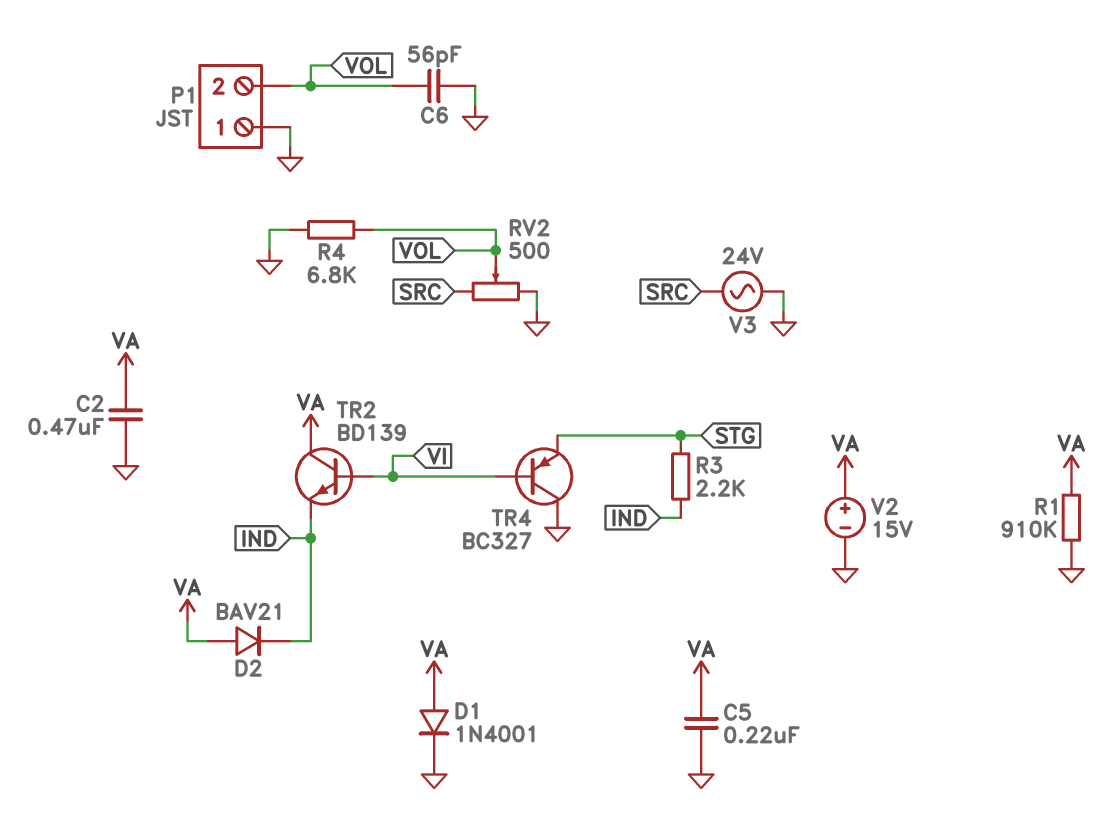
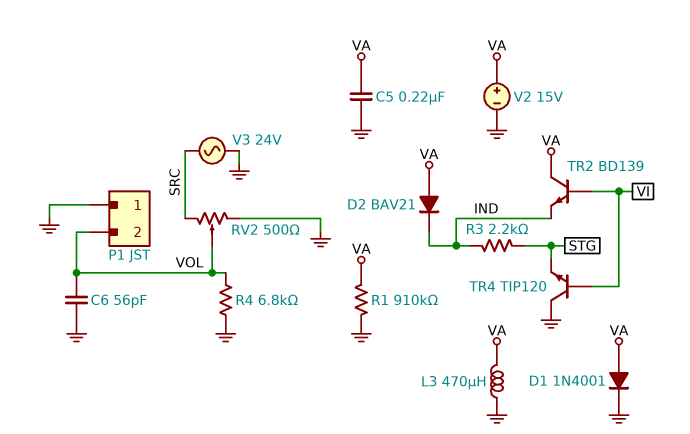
C2: 470nF (GND, VA) -> none
L3: none -> 470uH (GND, VA)
TR4: PNP BC327 (B VI, C GND, E STG) -> NPN TIP120 (B VI, C GND, E STG)

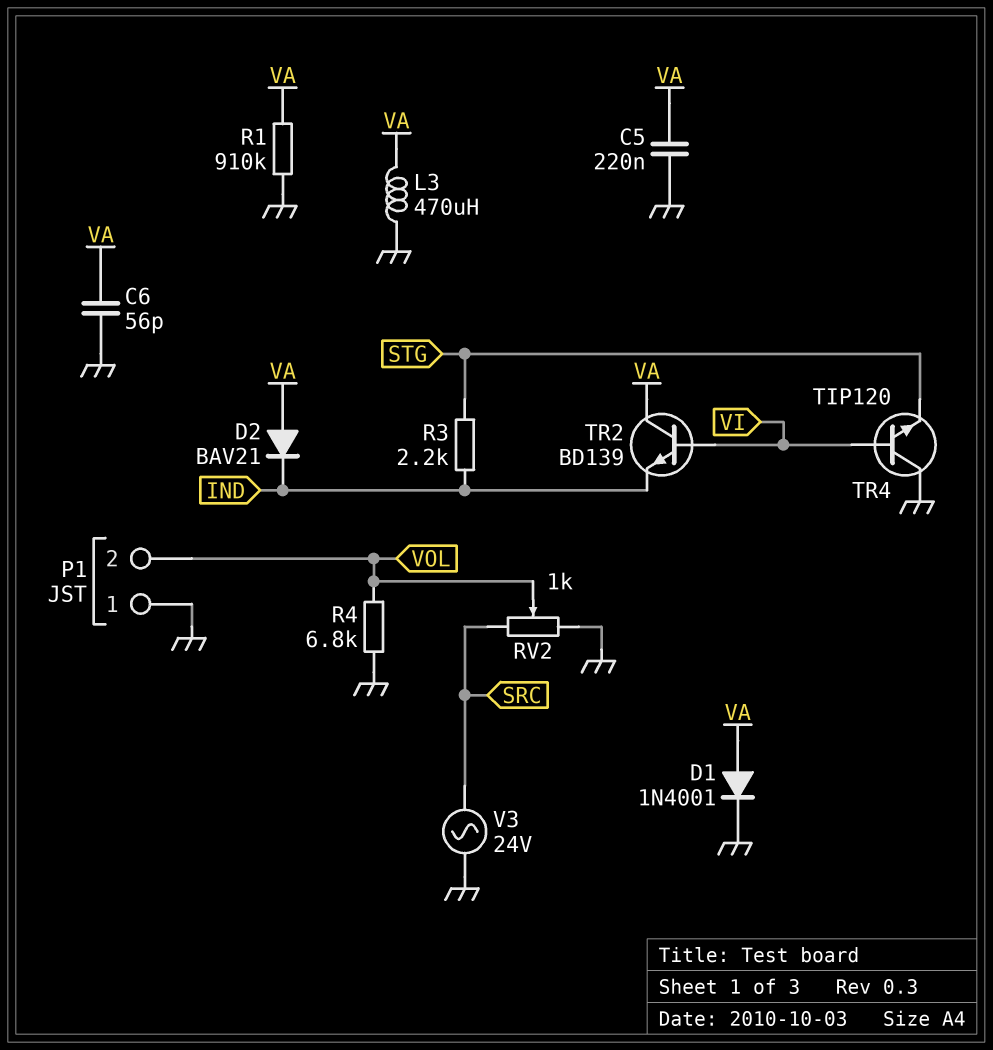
C6: 56pF (GND, VOL) -> 56pF (GND, VA)
RV2: 500 (GND, SRC, wiper VOL) -> 1k (GND, SRC, wiper VOL)
V2: 15V (plus VA, minus GND) -> none

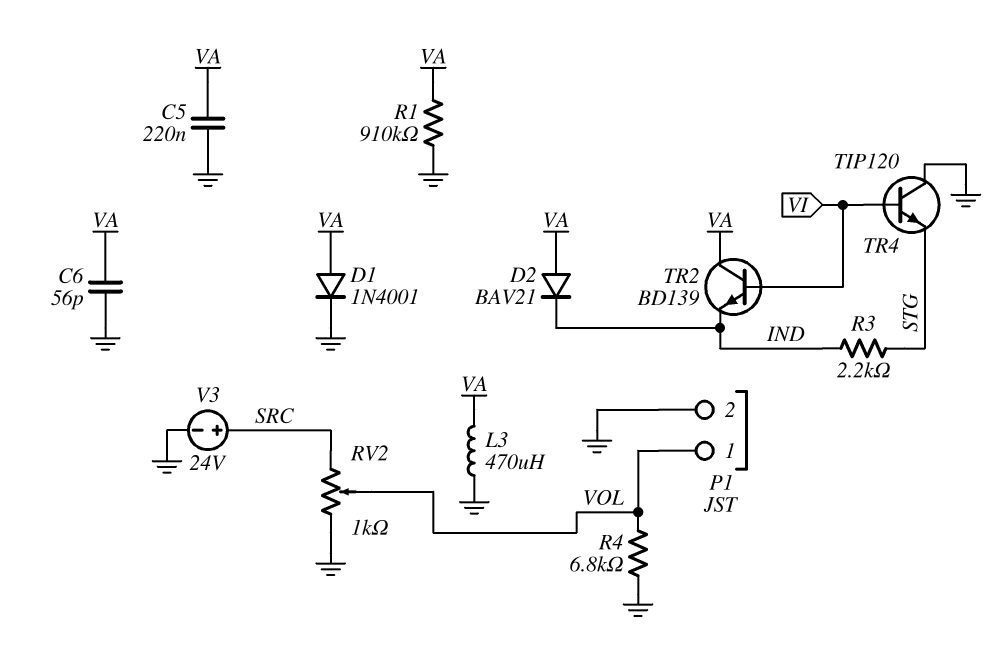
P1 pin 1: GND -> VOL
P1 pin 2: VOL -> GND
V3: AC 24V (GND, SRC) -> 24V (plus SRC, minus GND)

